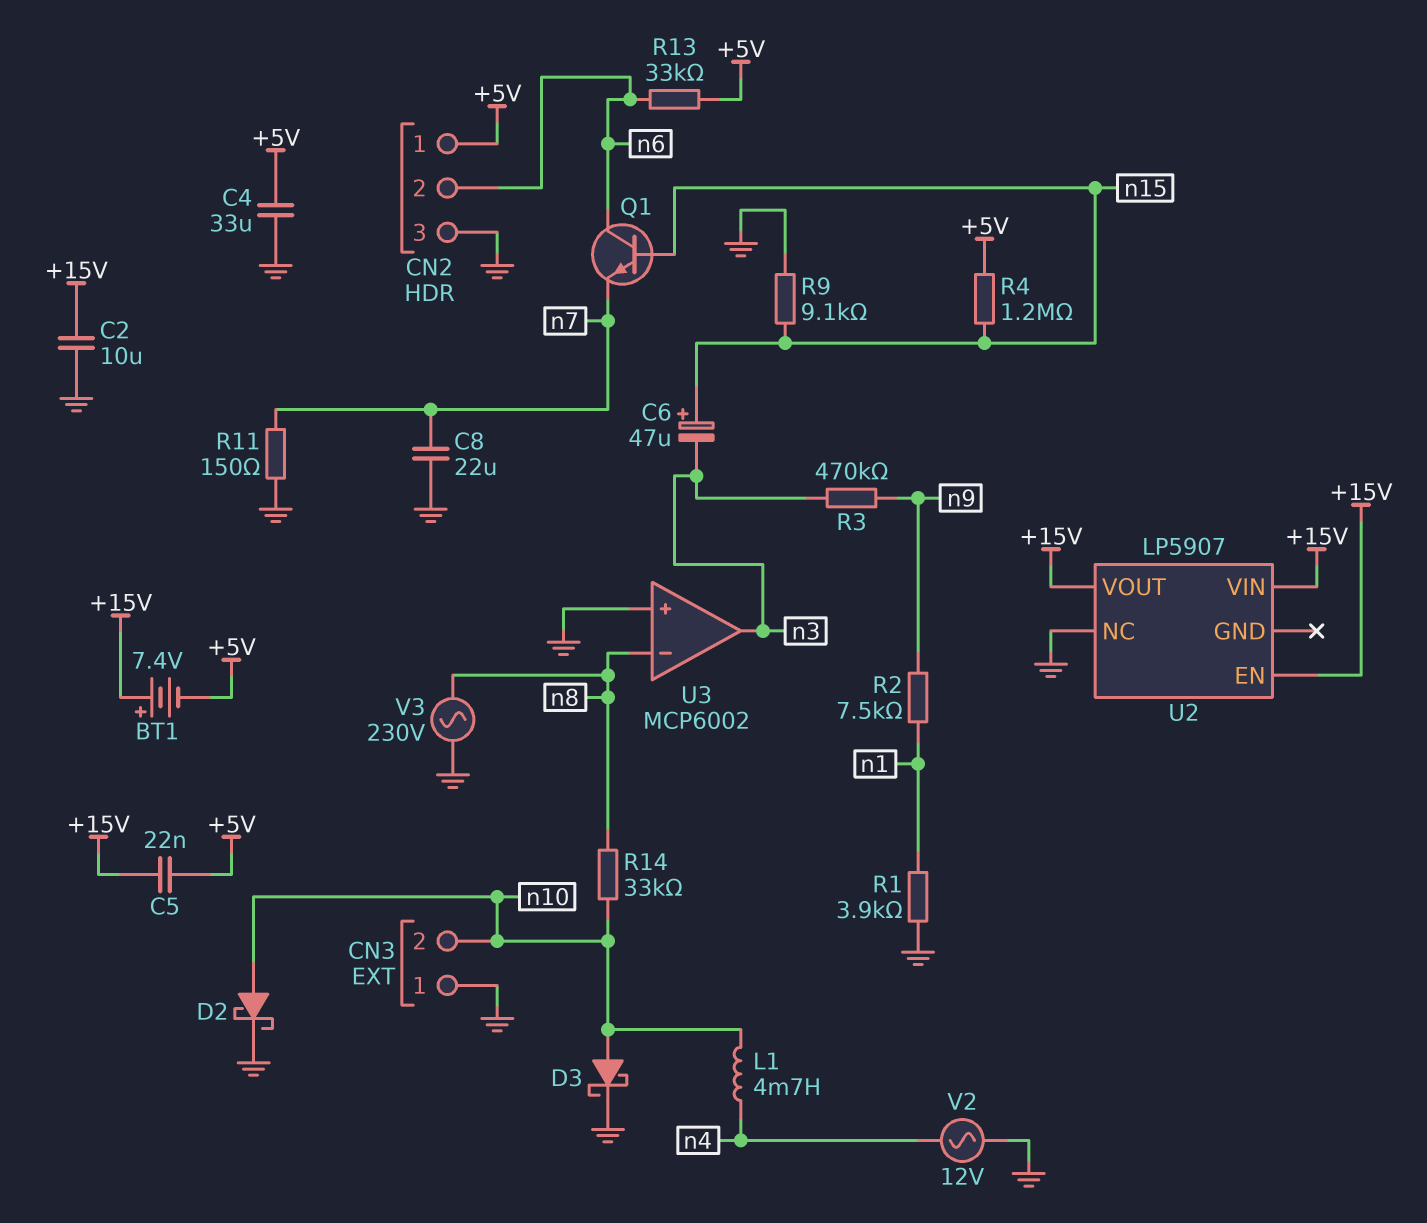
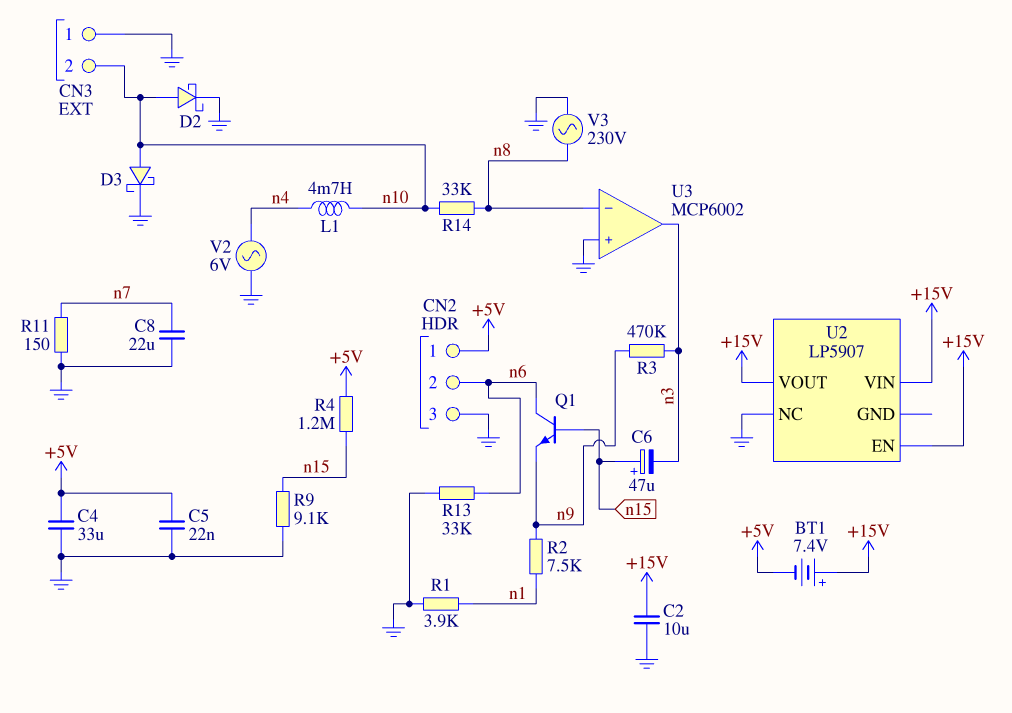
C5: 22nF (+5V, +15V) -> 22nF (+5V, GND)
Q1: NPN (B n15, C n6, E n7) -> NPN (B n15, C n6, E n9)
R13: 33k (+5V, n6) -> 33k (GND, n6)
V2: AC 12V (GND, n4) -> AC 6V (GND, n4)

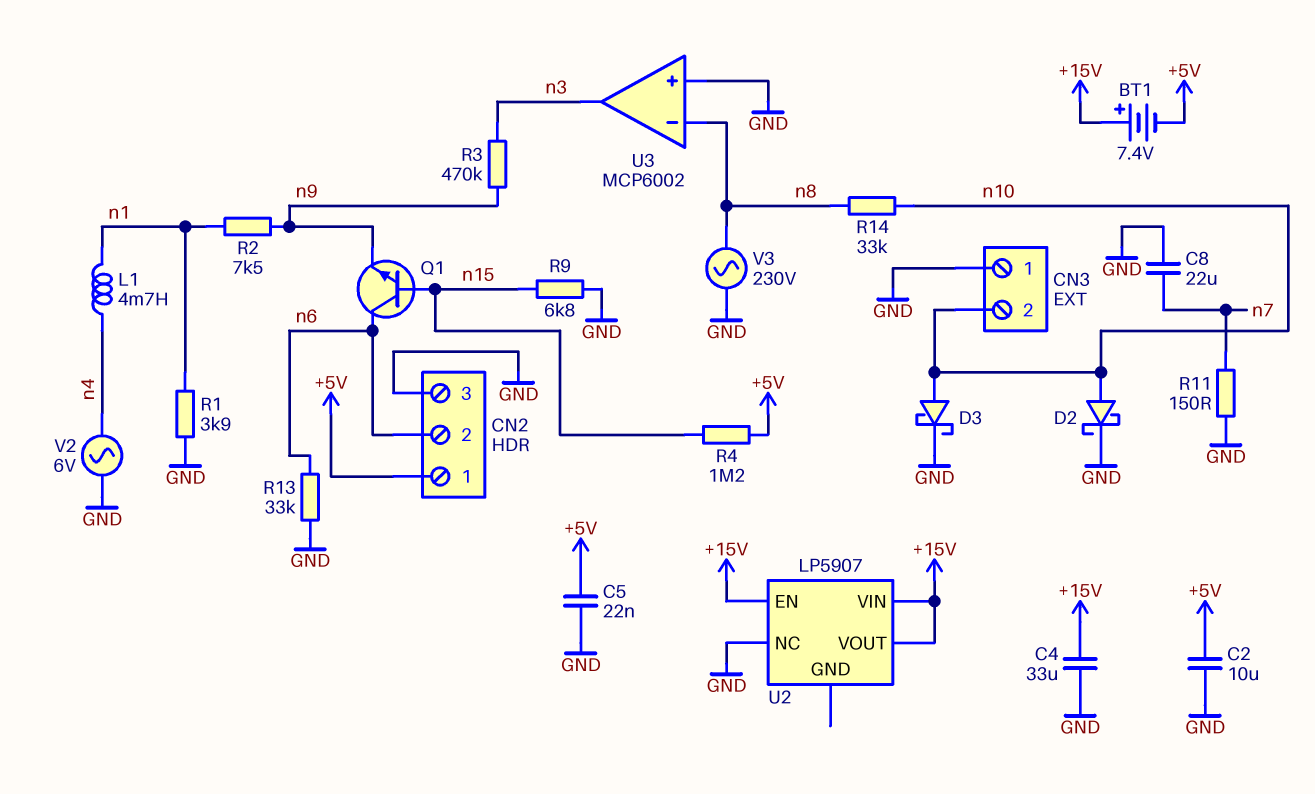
C2: 10uF (+15V, GND) -> 10uF (+5V, GND)
C4: 33uF (+5V, GND) -> 33uF (+15V, GND)
C6: 47uF (plus n15, minus n3) -> none
L1: 4.7mH (n4, n10) -> 4.7mH (n1, n4)
R9: 9.1k (GND, n15) -> 6.8k (GND, n15)

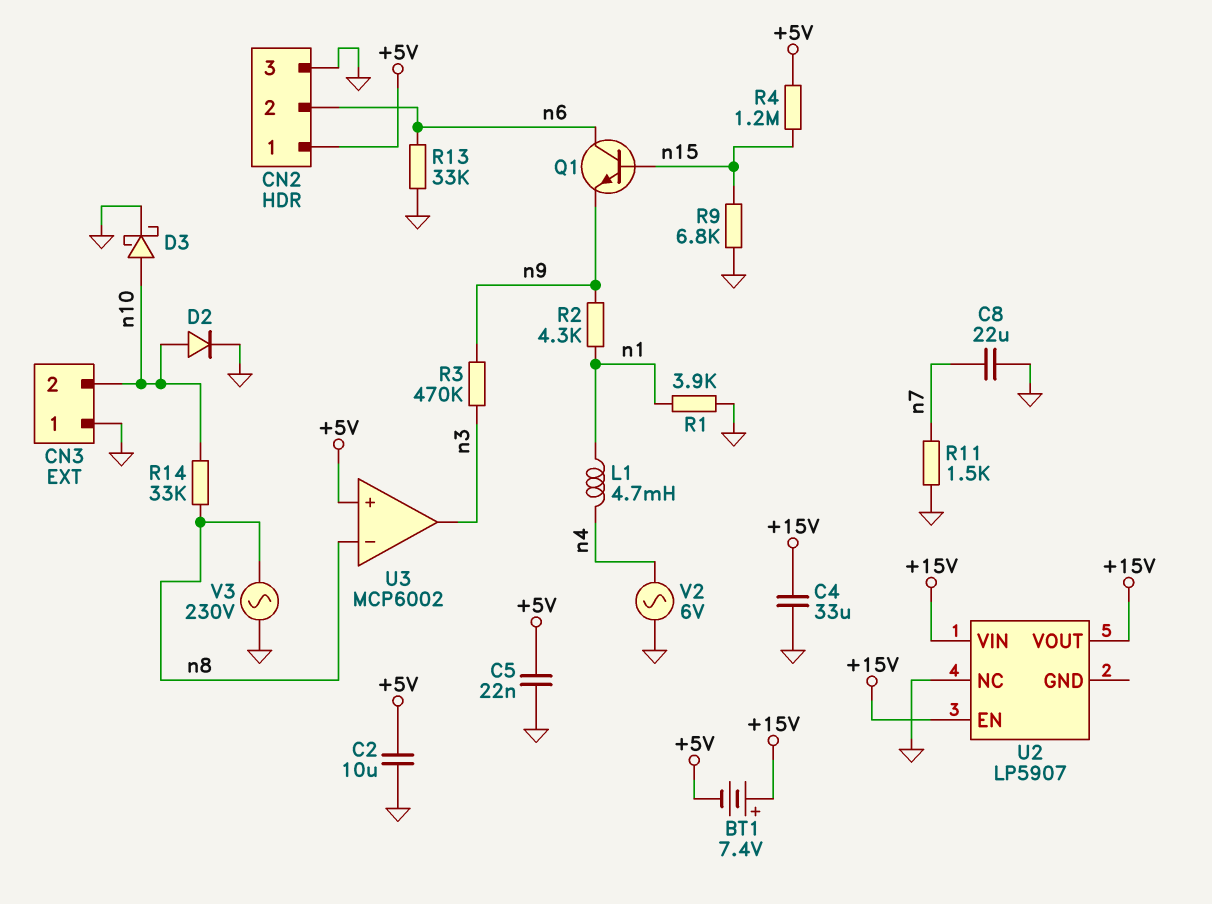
D2: schottky (A n10, K GND) -> diode (A n10, K GND)
R2: 7.5k (n1, n9) -> 4.3k (n1, n9)
R11: 150 (GND, n7) -> 1.5k (GND, n7)
U3 pin in+: GND -> +5V

